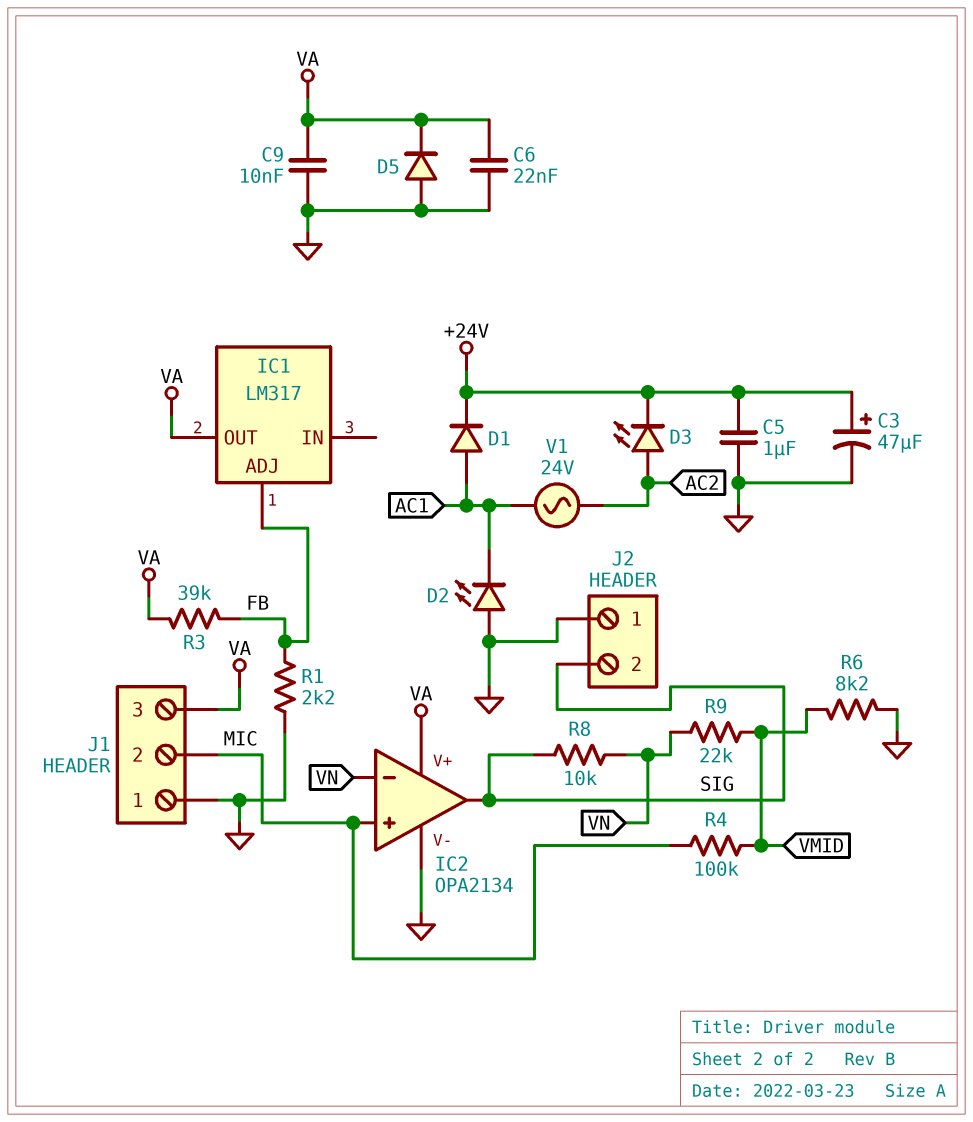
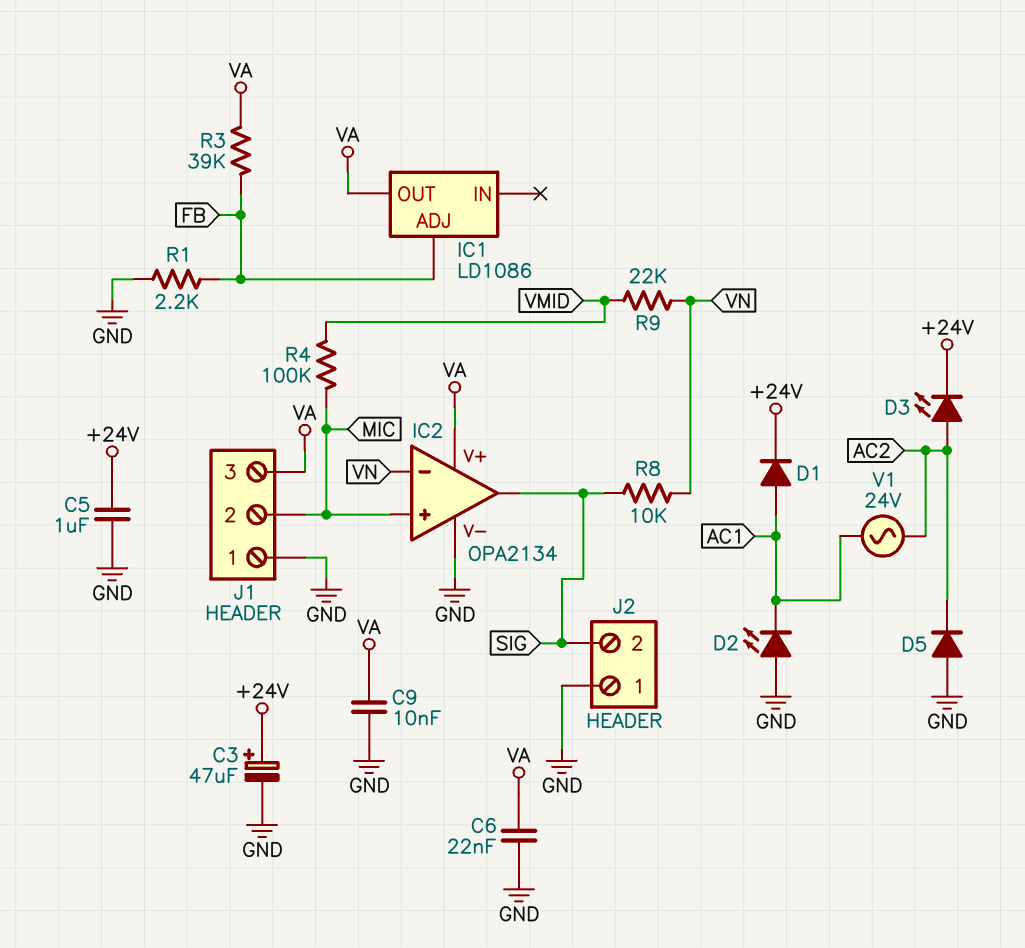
D5: diode (A GND, K VA) -> diode (A GND, K AC2)
IC1: LM317 -> LD1086
R6: 8.2k (GND, VMID) -> none

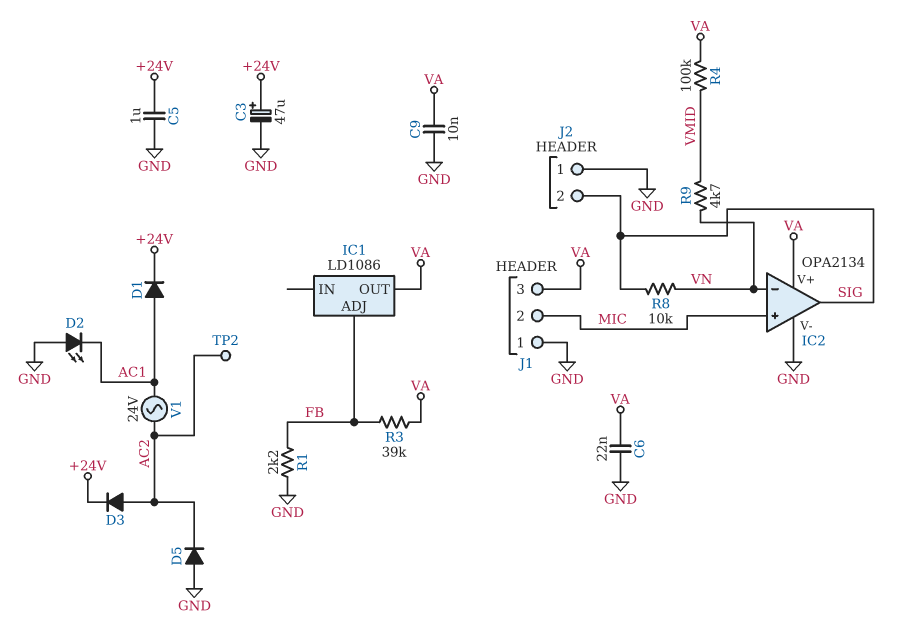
D3: LED (A AC2, K +24V) -> diode (A AC2, K +24V)
R4: 100k (MIC, VMID) -> 100k (VA, VMID)
R9: 22k (VMID, VN) -> 4.7k (VMID, VN)
TP2: none -> test point (AC2)

